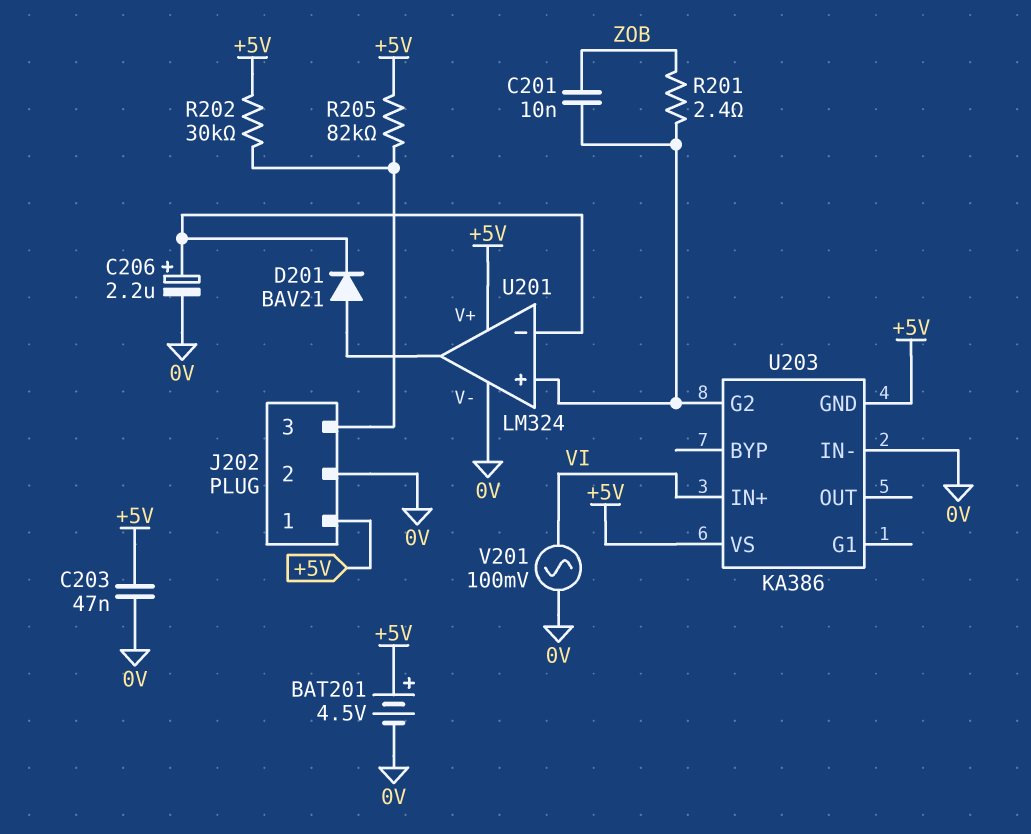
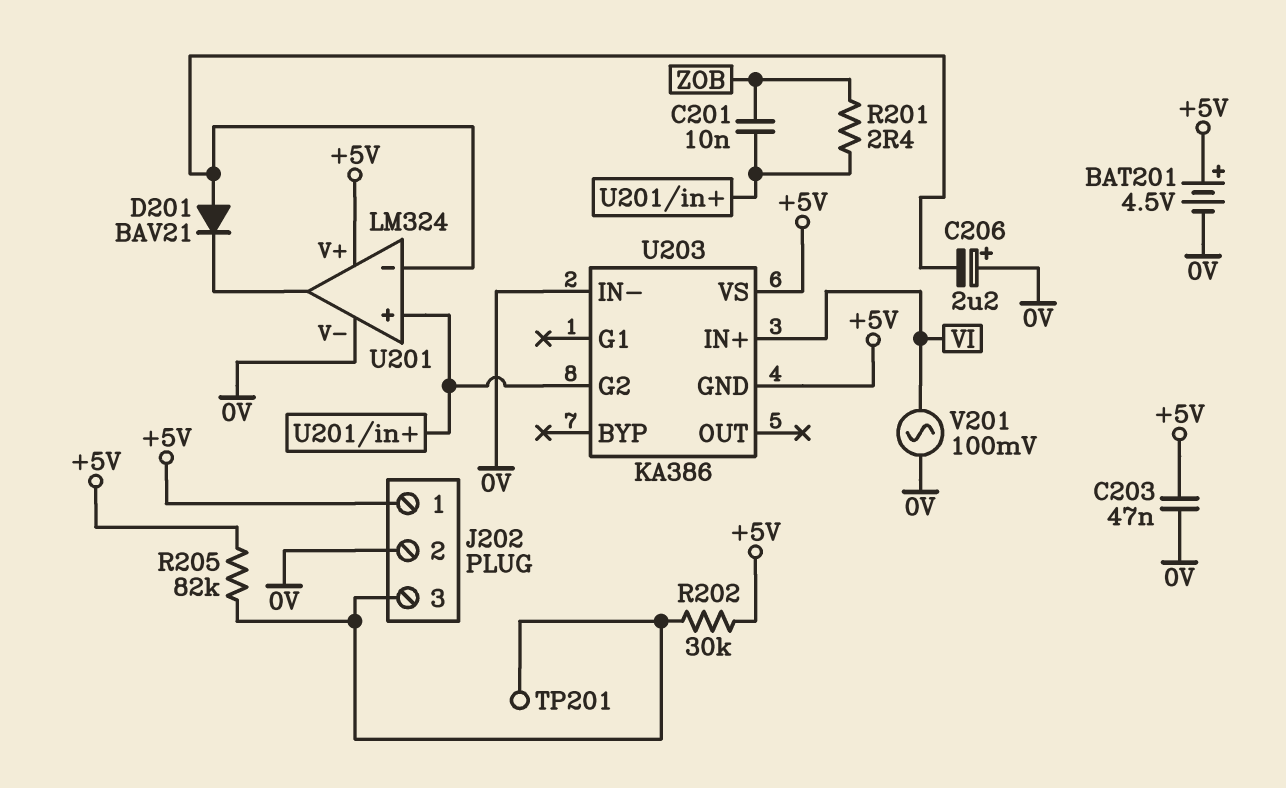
C206: 2.2uF (plus U201/in-, minus 0V) -> 2.2uF (plus 0V, minus U201/in-)
D201: diode BAV21 (A U201/out, K U201/in-) -> diode BAV21 (A U201/in-, K U201/out)
TP201: none -> test point (J202/3)

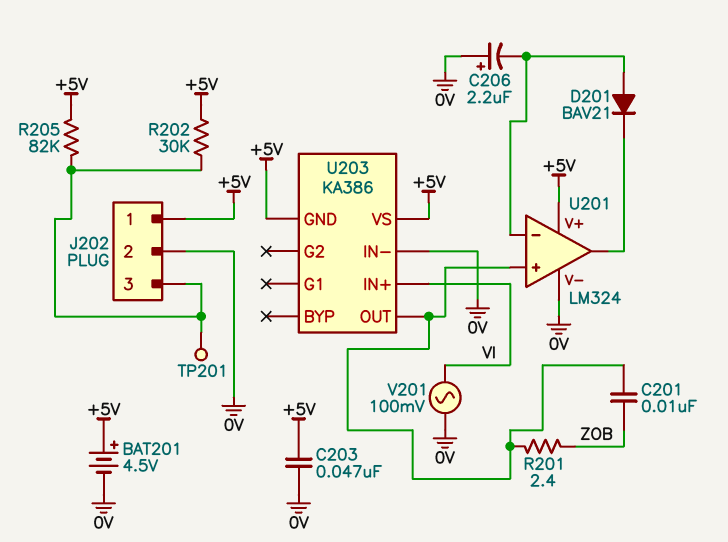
U203 pin G2: U201/in+ -> none
U203 pin OUT: none -> U201/in+

